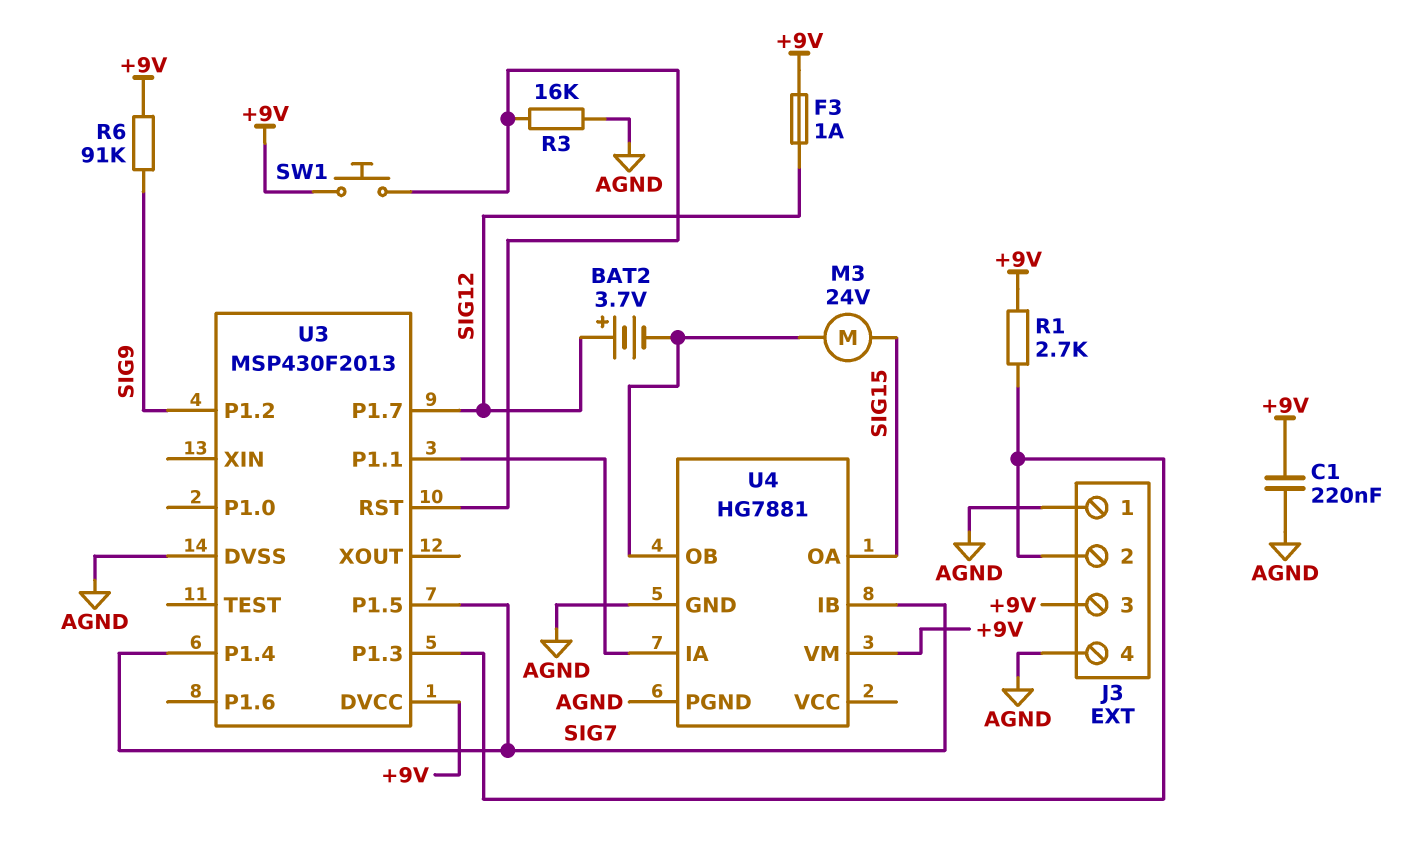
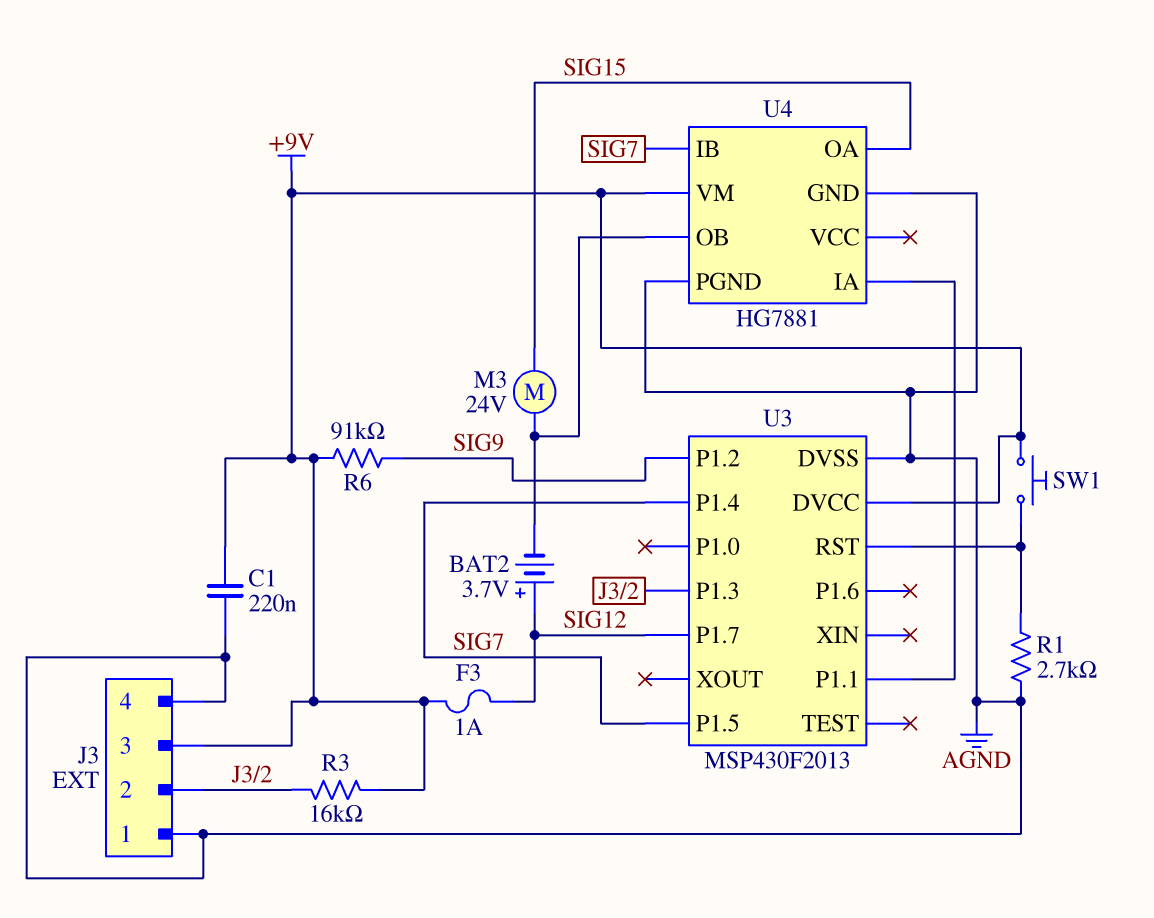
R1: 2.7k (+9V, J3/2) -> 2.7k (AGND, U3/RST)
R3: 16k (AGND, U3/RST) -> 16k (+9V, J3/2)

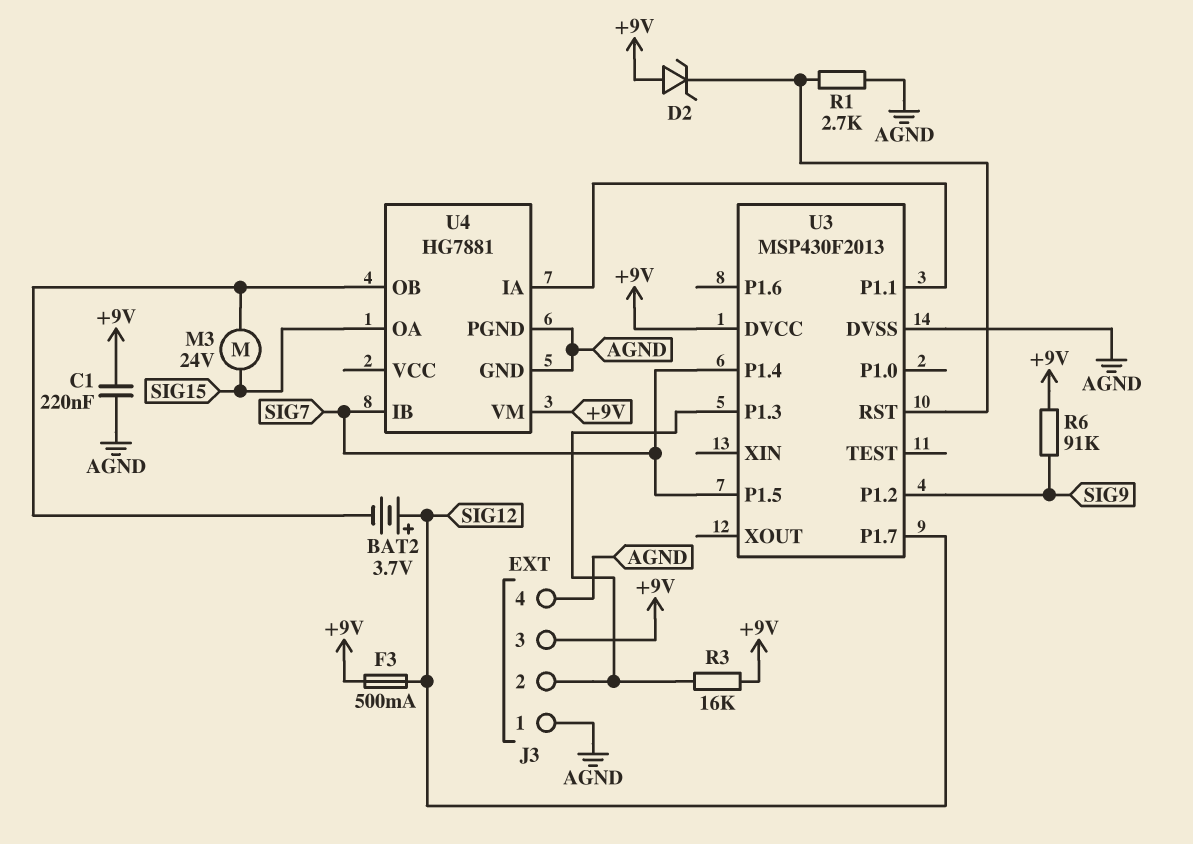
D2: none -> zener (A +9V, K U3/RST)
F3: 1A (+9V, SIG12) -> 500mA (+9V, SIG12)
SW1: button (+9V, U3/RST) -> none

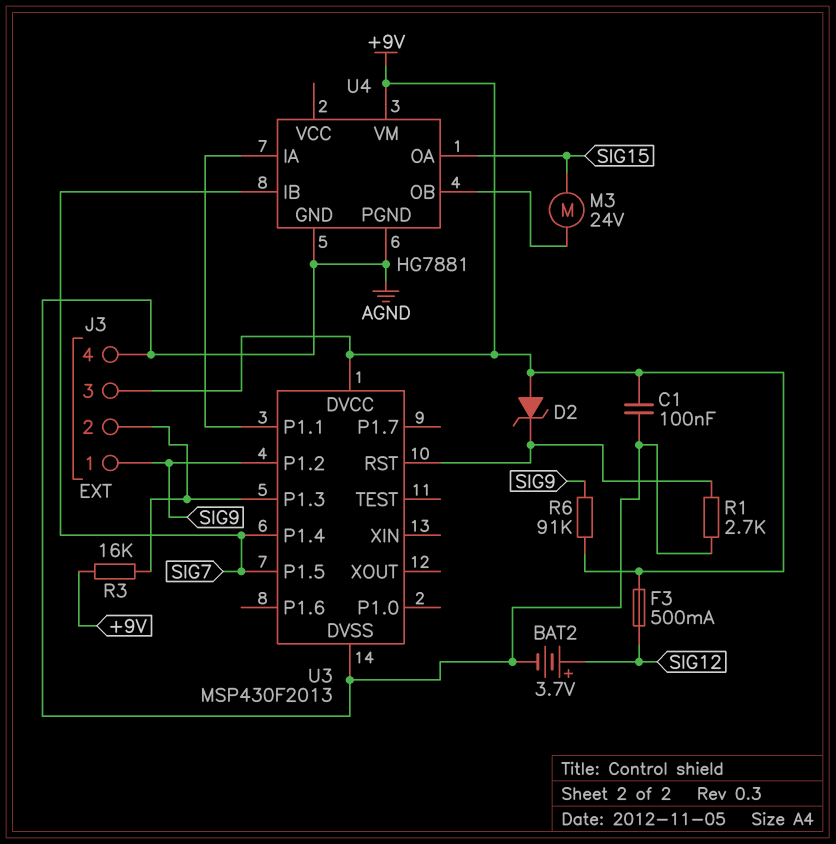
BAT2: 3.7V (plus SIG12, minus U4/OB) -> 3.7V (plus SIG12, minus AGND)
C1: 220nF (+9V, AGND) -> 100nF (+9V, AGND)
J3 pin 1: AGND -> SIG9
U3 pin P1.7: SIG12 -> none

